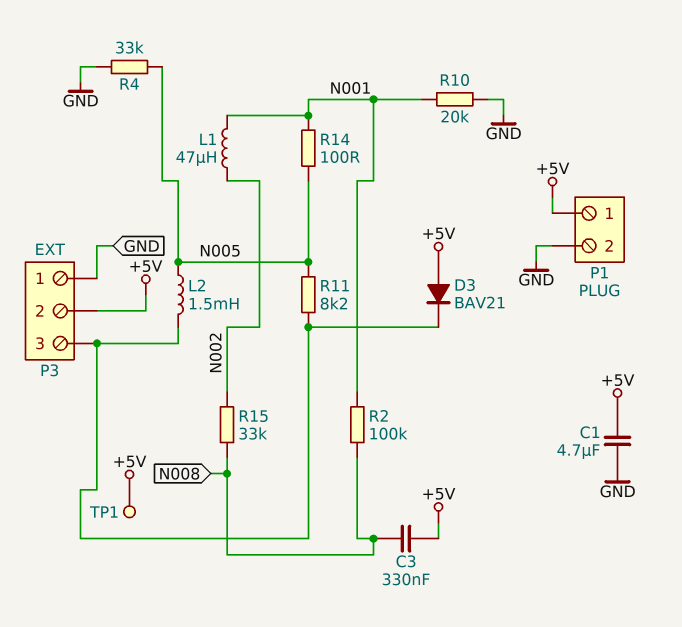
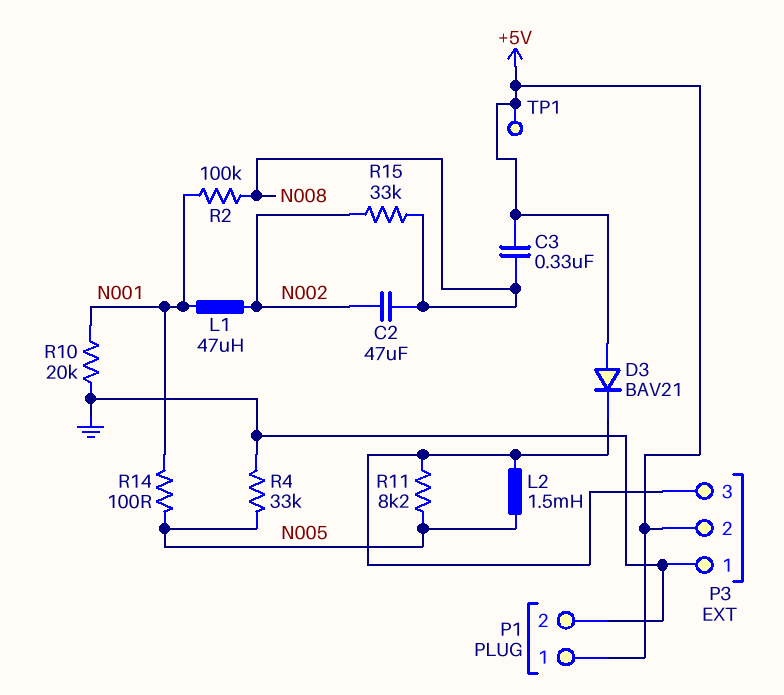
C1: 4.7uF (+5V, GND) -> none
C2: none -> 47uF (N002, N008)

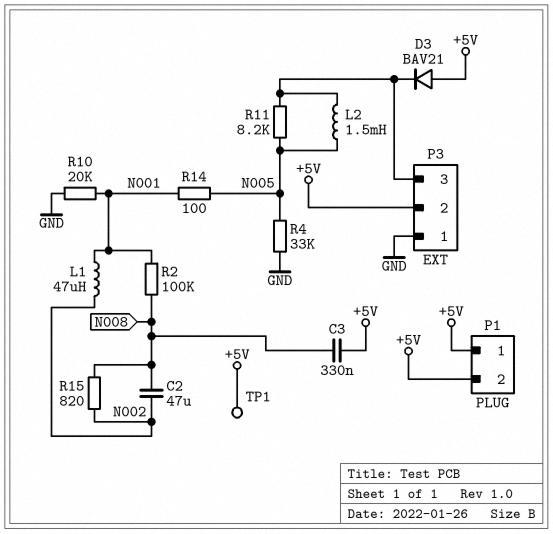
P1 pin 2: GND -> +5V
R15: 33k (N002, N008) -> 820 (N002, N008)

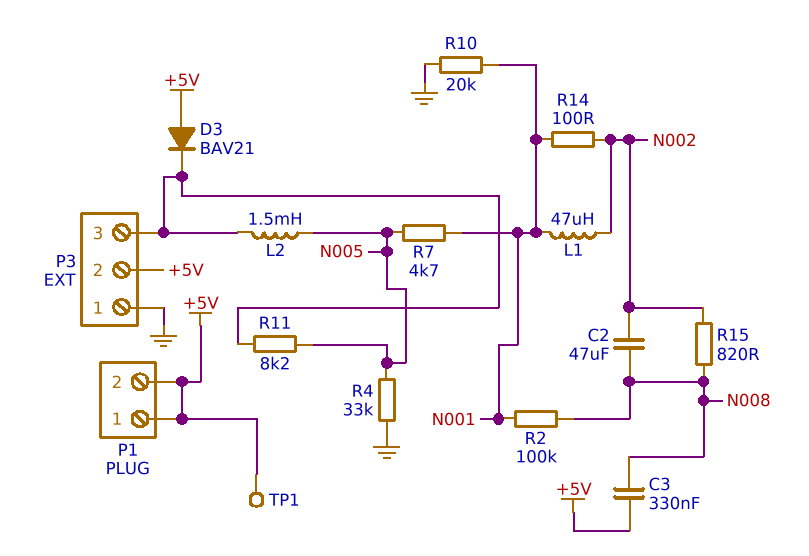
R7: none -> 4.7k (N001, N005)
R14: 100 (N001, N005) -> 100 (N001, N002)

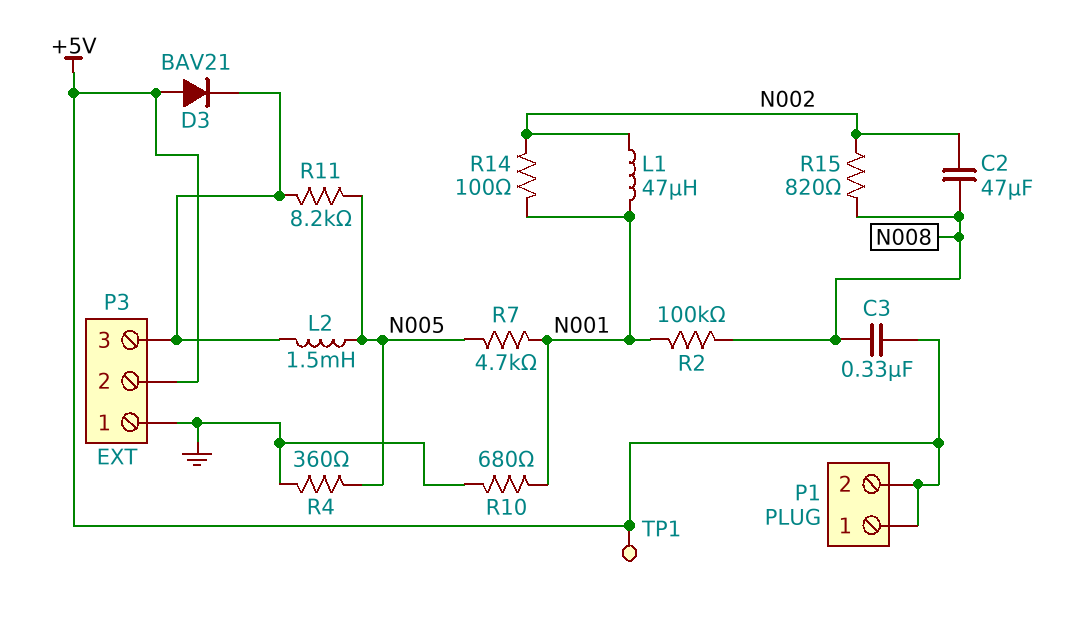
R4: 33k (GND, N005) -> 360 (GND, N005)
R10: 20k (GND, N001) -> 680 (GND, N001)

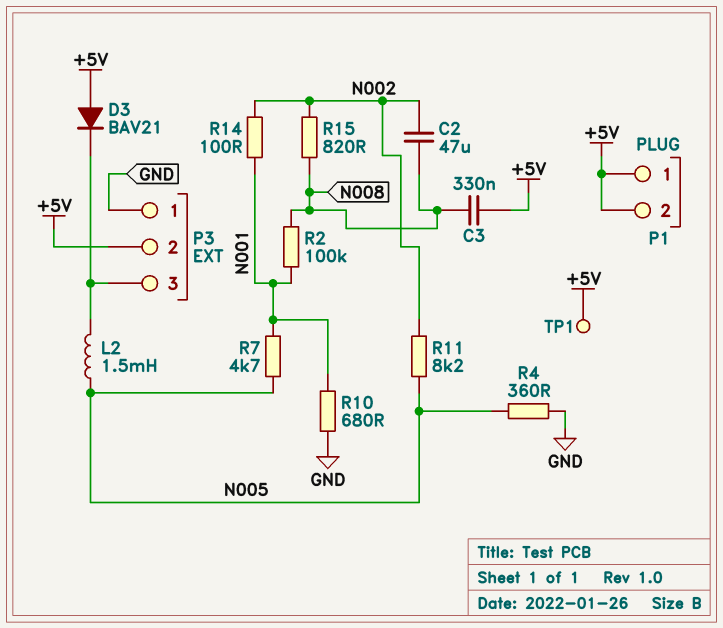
L1: 47uH (N001, N002) -> none
R11: 8.2k (N005, P3/3) -> 8.2k (N002, N005)

